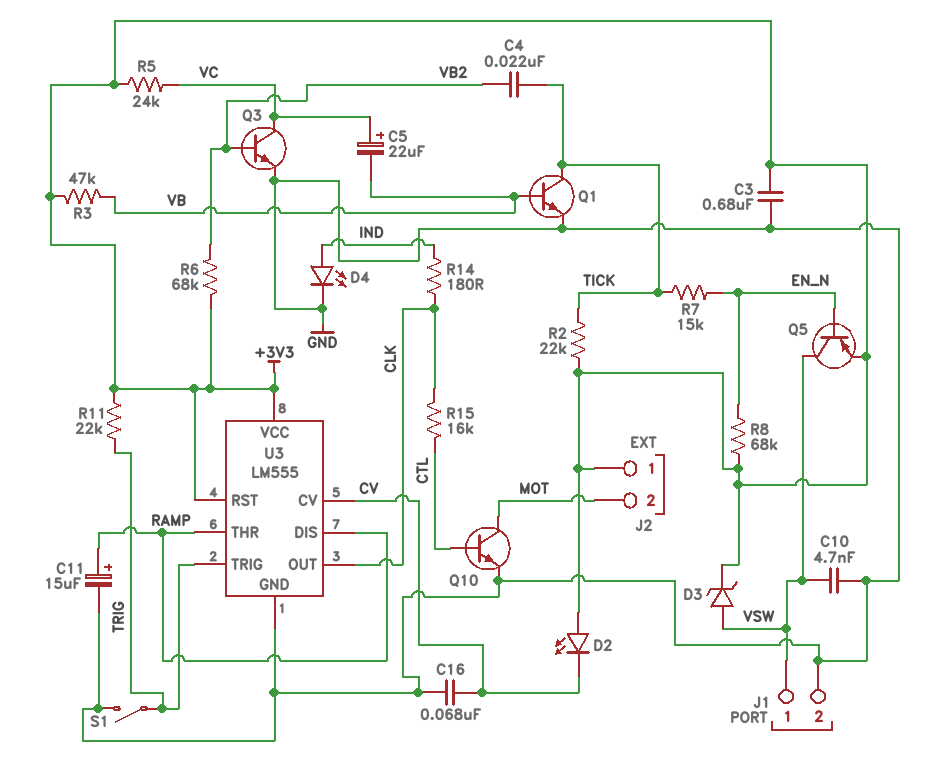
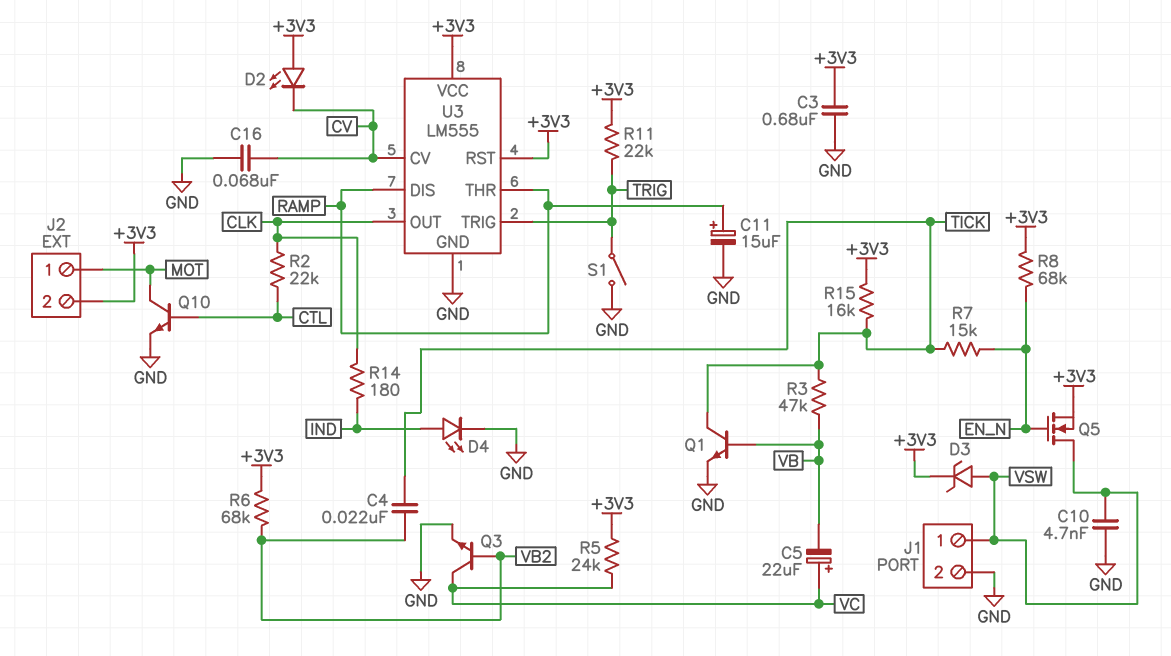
J2 pin 1: +3V3 -> MOT
J2 pin 2: MOT -> +3V3
Q5: PNP (B EN_N, C VSW, E +3V3) -> NMOS (G EN_N, D VSW, S +3V3)
R2: 22k (+3V3, TICK) -> 22k (CLK, CTL)
R3: 47k (+3V3, VB) -> 47k (TICK, VB)
R15: 16k (CLK, CTL) -> 16k (+3V3, TICK)

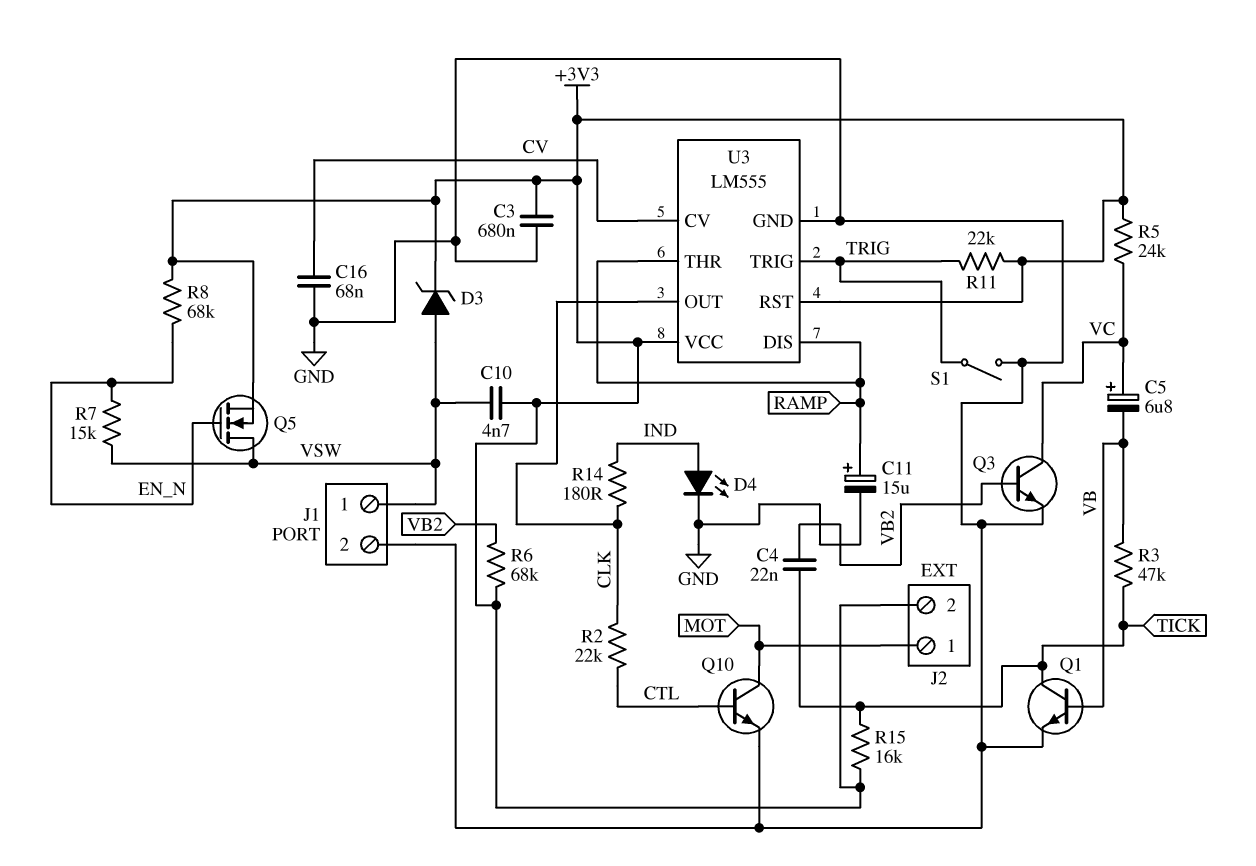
C5: 22uF (plus VC, minus VB) -> 6.8uF (plus VC, minus VB)
C10: 4.7nF (GND, VSW) -> 4.7nF (+3V3, VSW)
D2: LED (A +3V3, K CV) -> none
R7: 15k (EN_N, TICK) -> 15k (EN_N, VSW)

